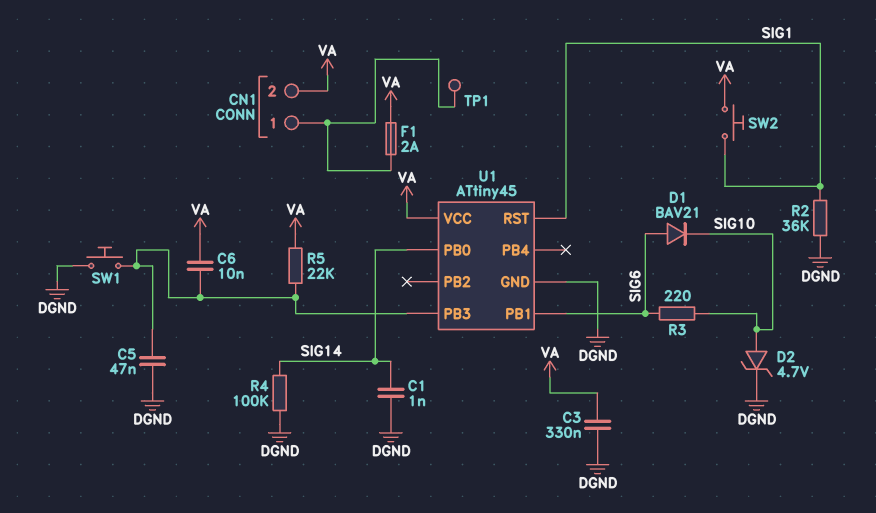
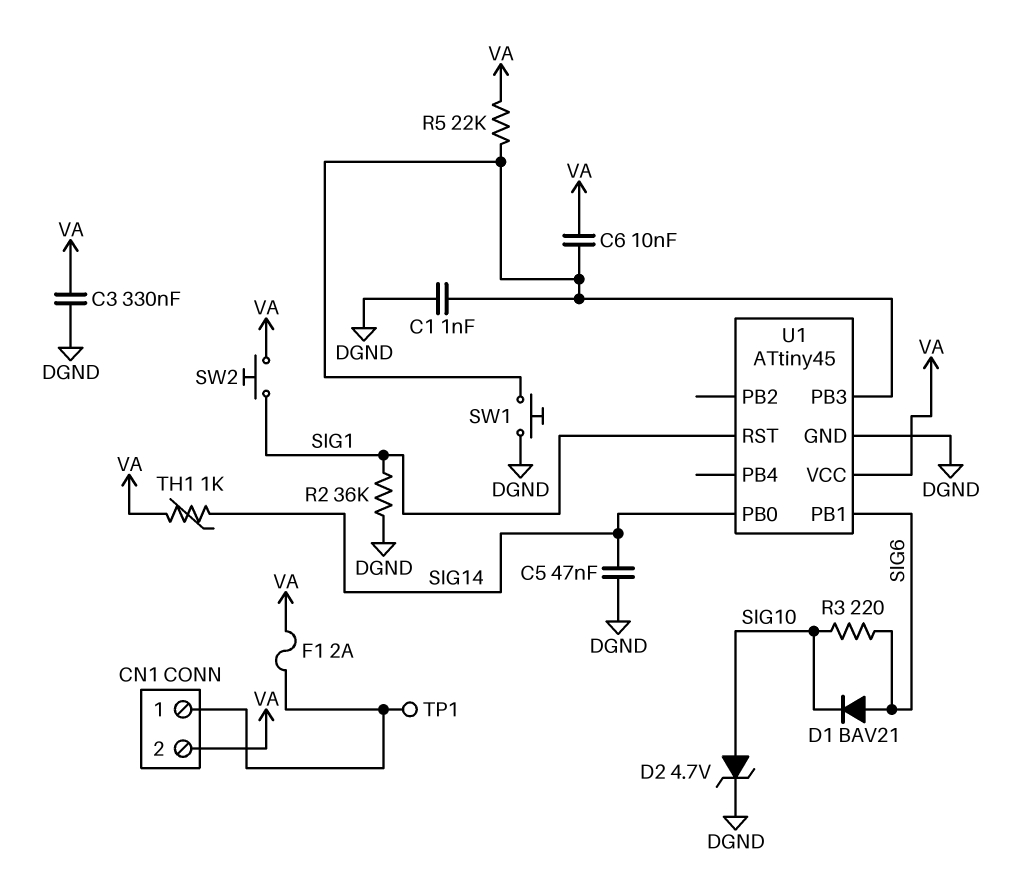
C1: 1nF (DGND, SIG14) -> 1nF (DGND, U1/PB3)
C5: 47nF (DGND, U1/PB3) -> 47nF (DGND, SIG14)
R4: 100k (DGND, SIG14) -> none
TH1: none -> 1k (SIG14, VA)

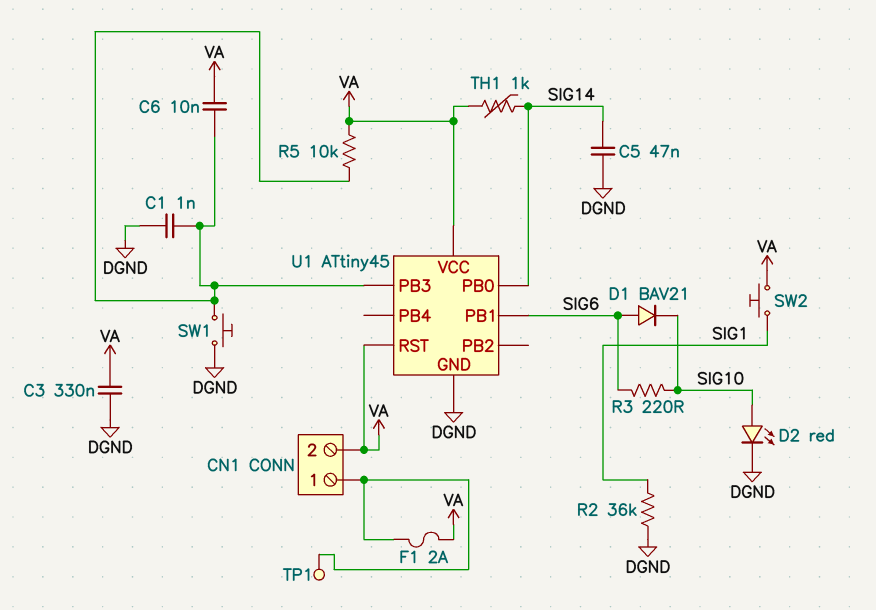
D2: zener 4.7V (A SIG10, K DGND) -> LED red (A SIG10, K DGND)
R5: 22k (U1/PB3, VA) -> 10k (U1/PB3, VA)
U1 pin RST: SIG1 -> VA

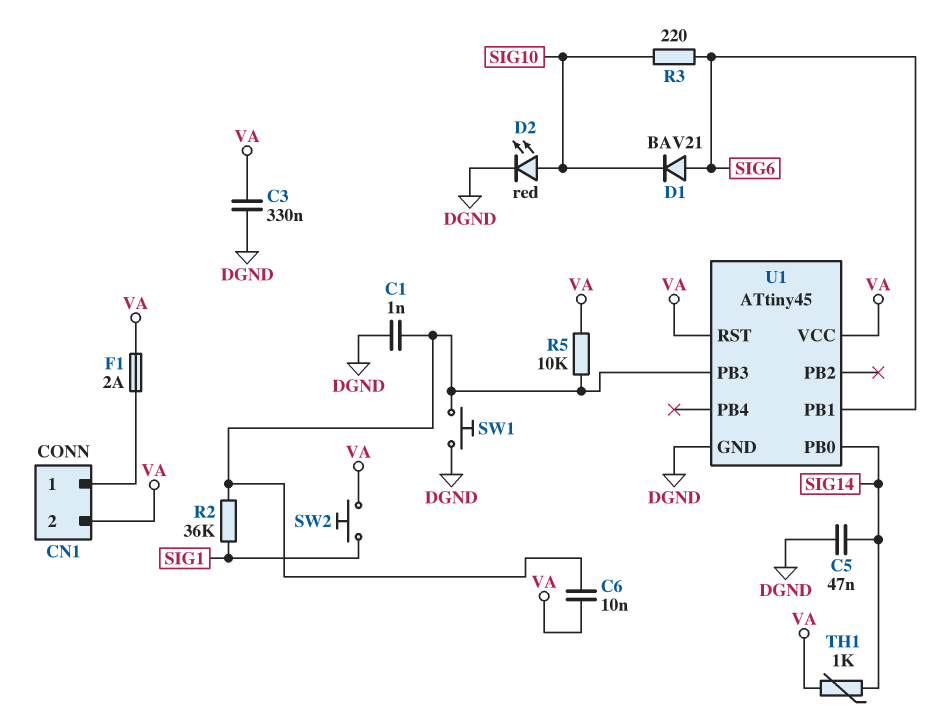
R2: 36k (DGND, SIG1) -> 36k (SIG1, U1/PB3)
TP1: test point (CN1/1) -> none

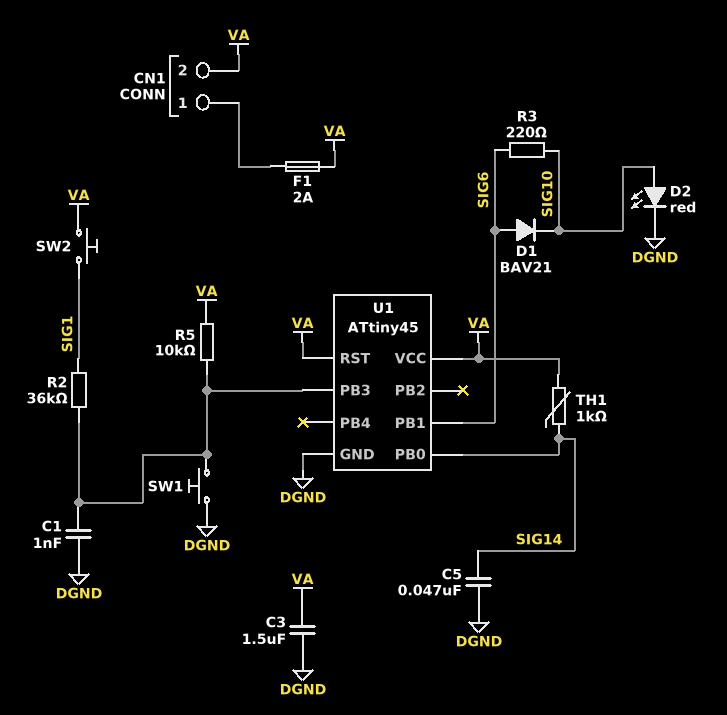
C3: 330nF (DGND, VA) -> 1.5uF (DGND, VA)
C6: 10nF (U1/PB3, VA) -> none

